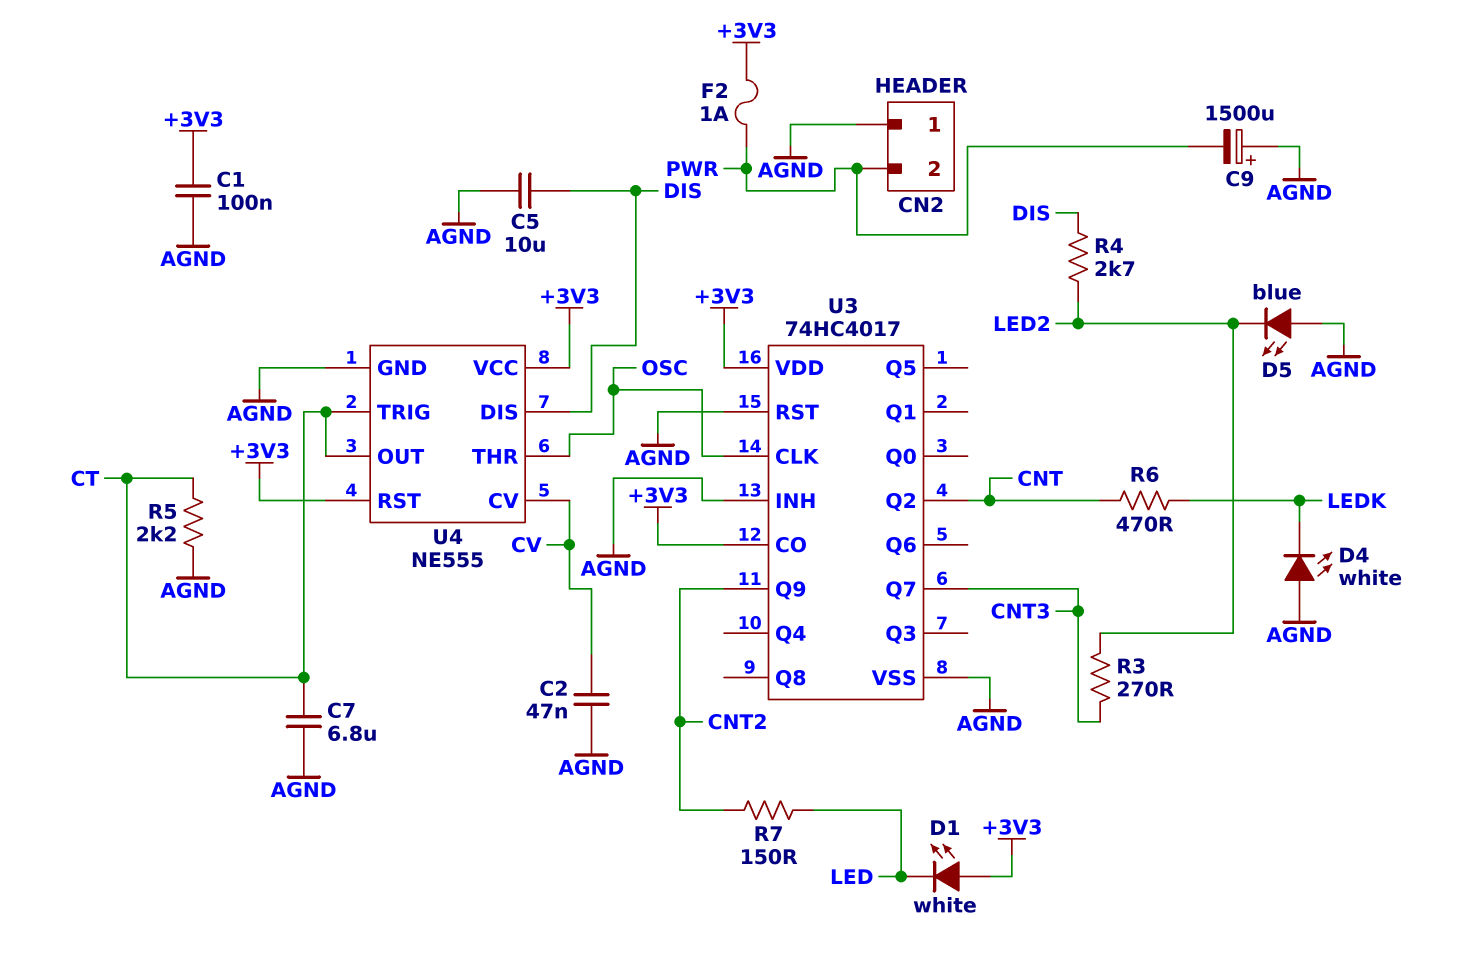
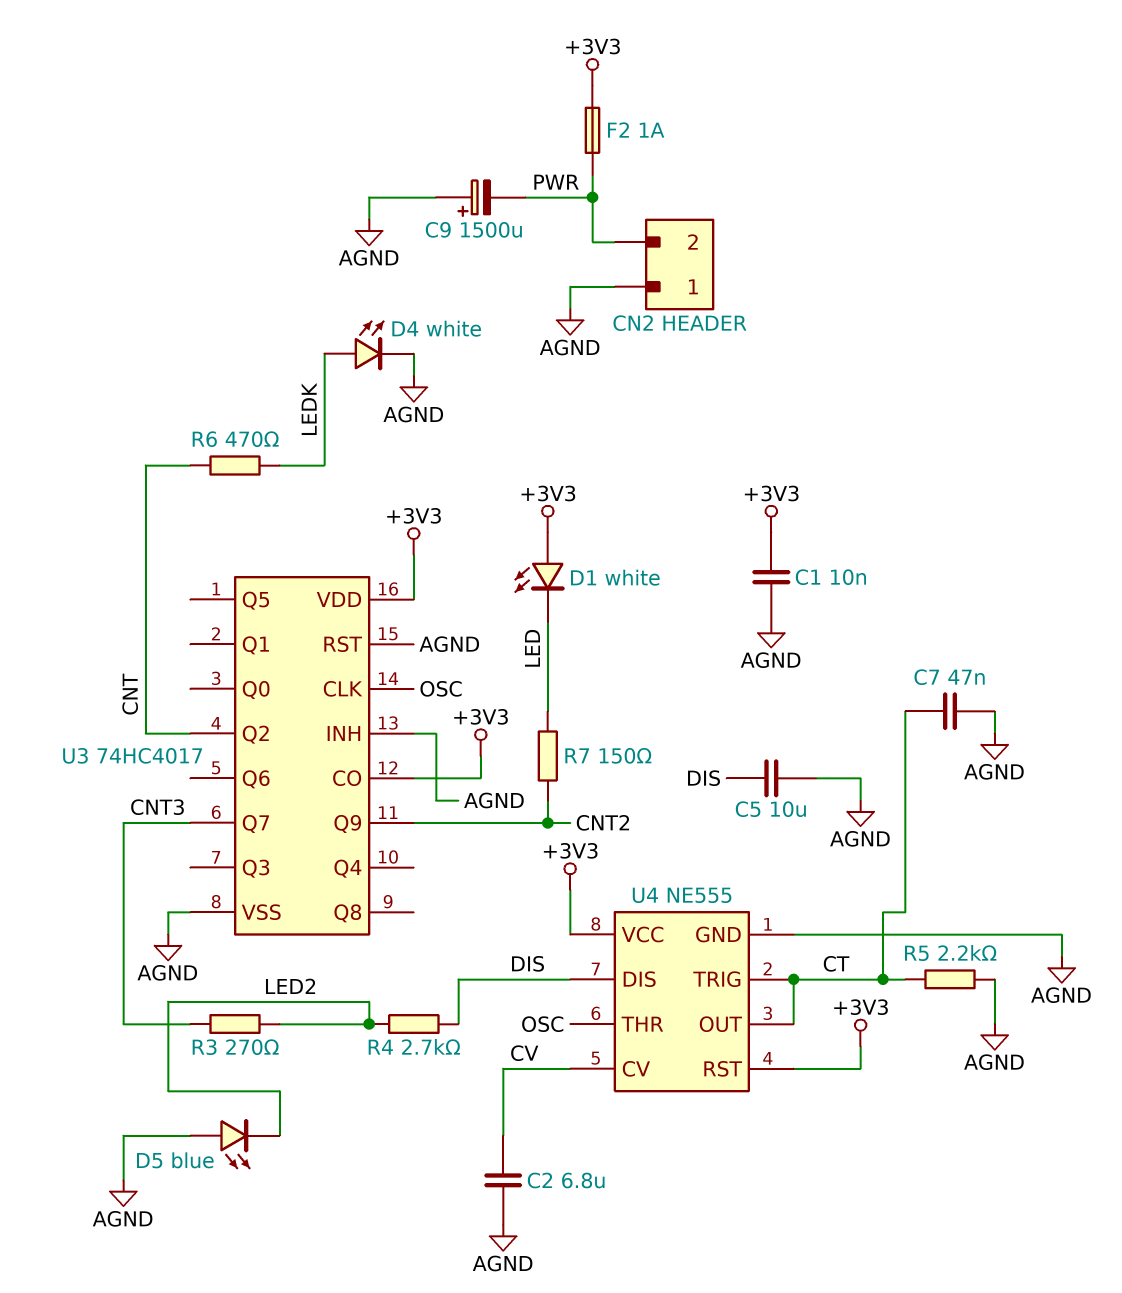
C1: 100nF (+3V3, AGND) -> 10nF (+3V3, AGND)
C2: 47nF (AGND, CV) -> 6.8uF (AGND, CV)
C7: 6.8uF (AGND, CT) -> 47nF (AGND, CT)
D4: LED white (A AGND, K LEDK) -> LED white (A LEDK, K AGND)

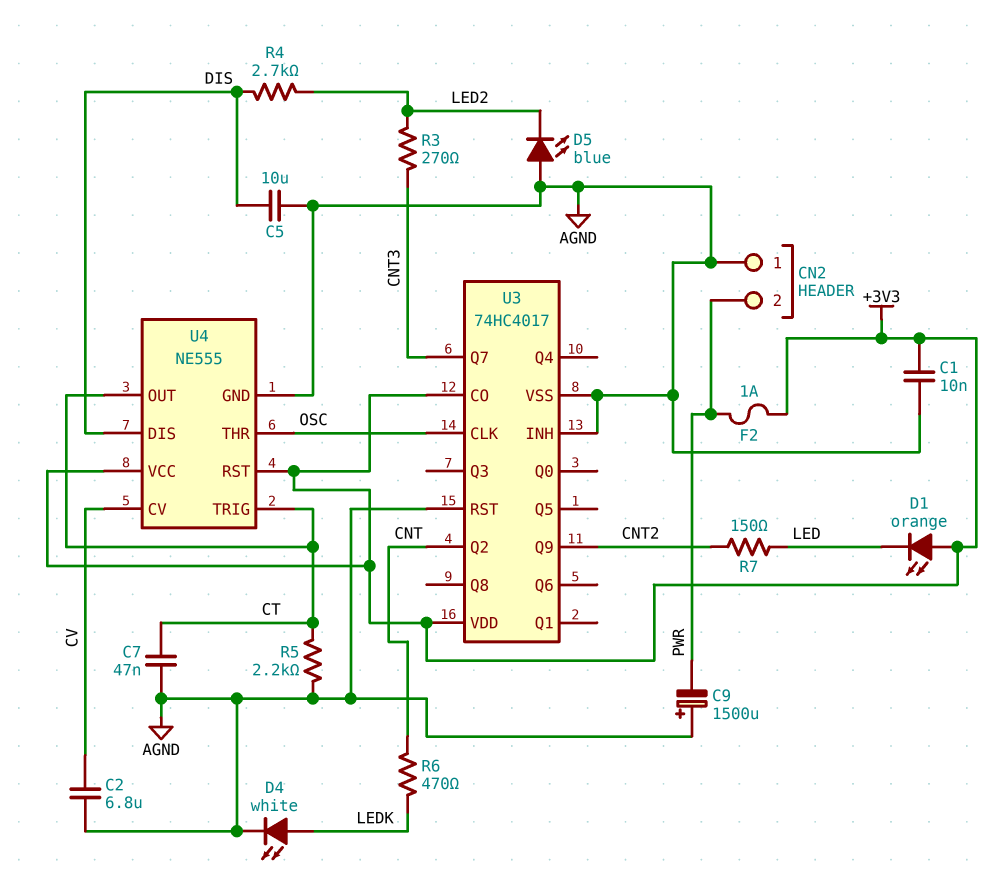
D1: LED white (A +3V3, K LED) -> LED orange (A +3V3, K LED)

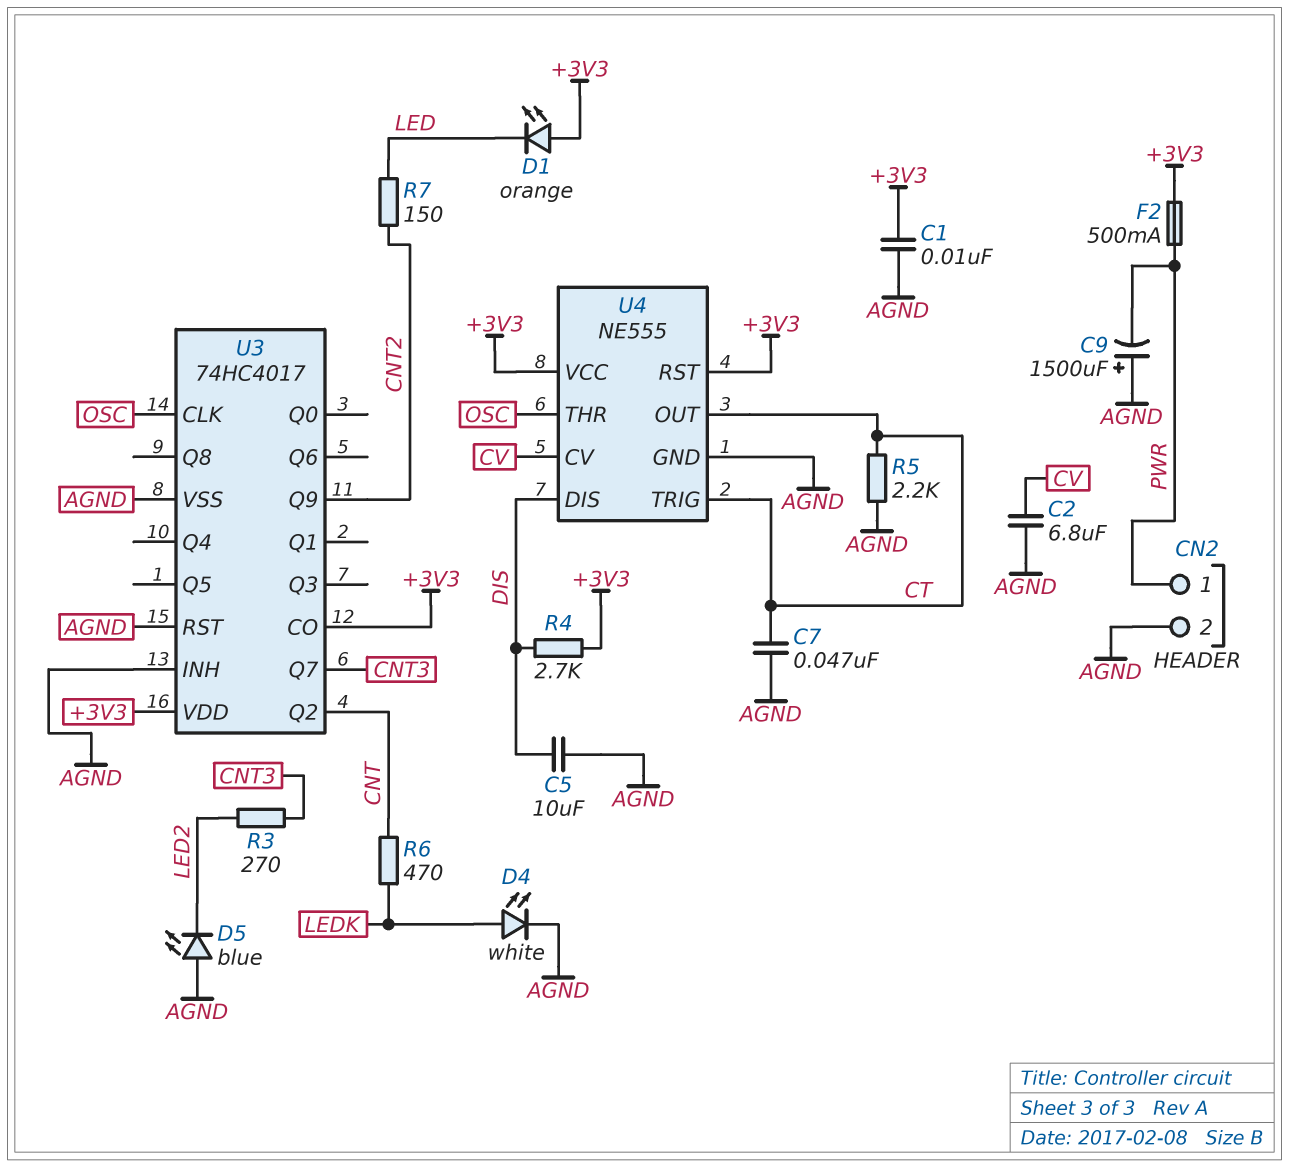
CN2 pin 1: AGND -> PWR
CN2 pin 2: PWR -> AGND
F2: 1A (+3V3, PWR) -> 500mA (+3V3, PWR)
R4: 2.7k (DIS, LED2) -> 2.7k (+3V3, DIS)

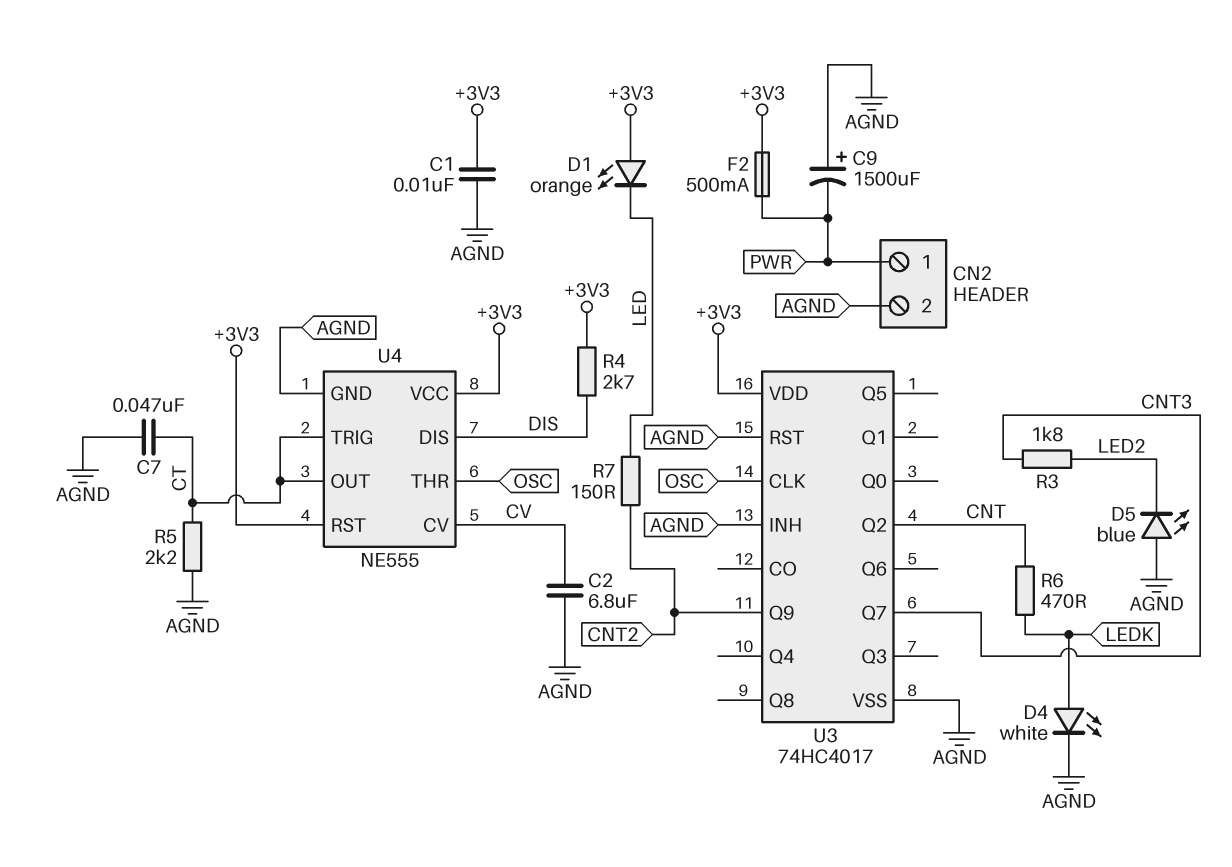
C5: 10uF (AGND, DIS) -> none
R3: 270 (CNT3, LED2) -> 1.8k (CNT3, LED2)
U3 pin CO: +3V3 -> none

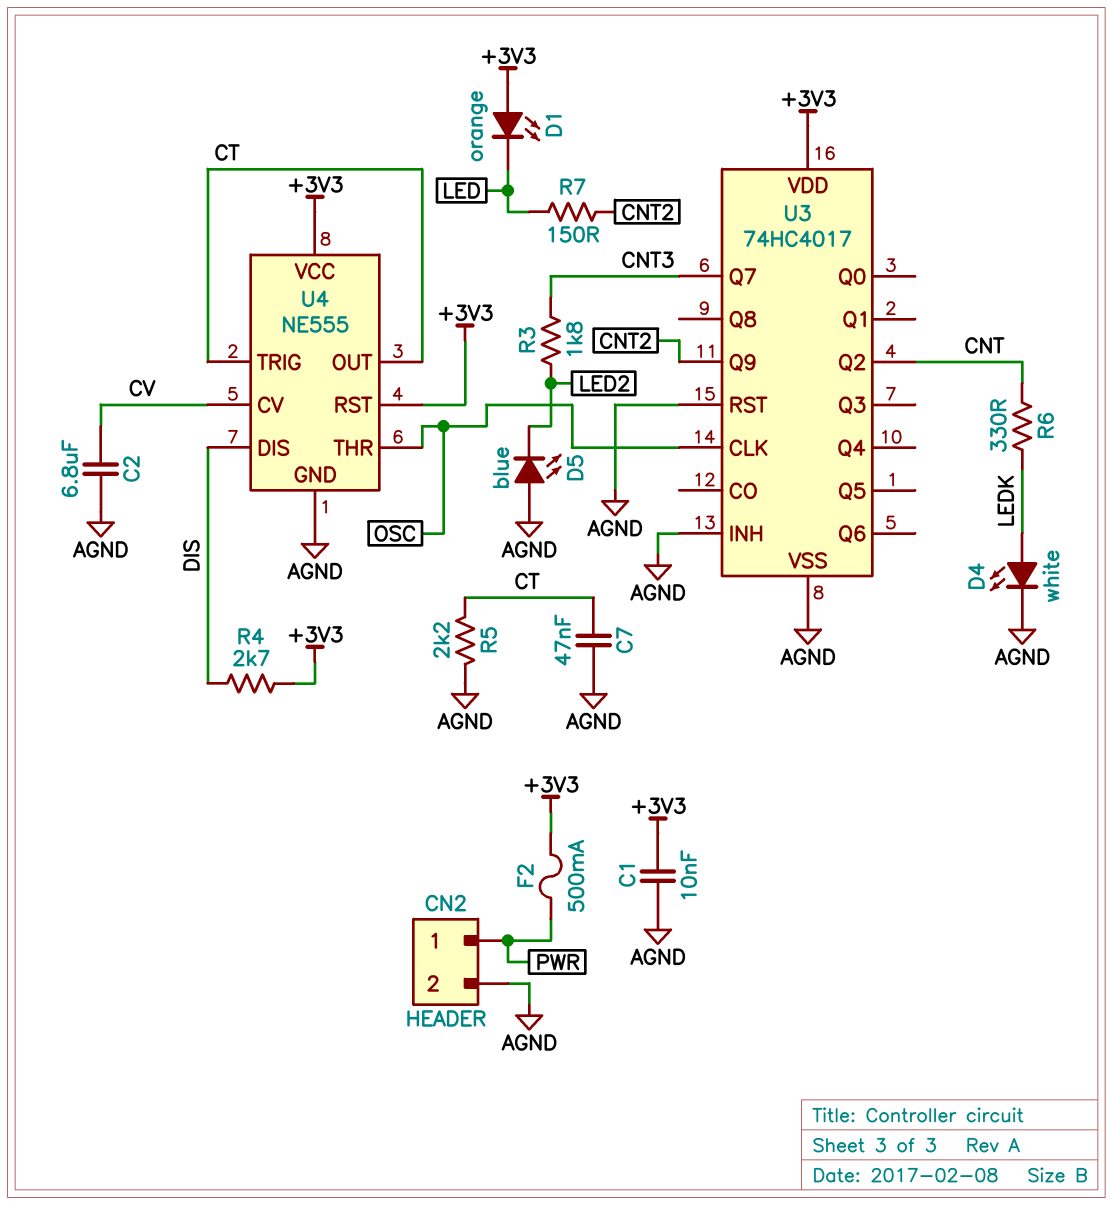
C9: 1500uF (plus AGND, minus PWR) -> none
R6: 470 (CNT, LEDK) -> 330 (CNT, LEDK)

